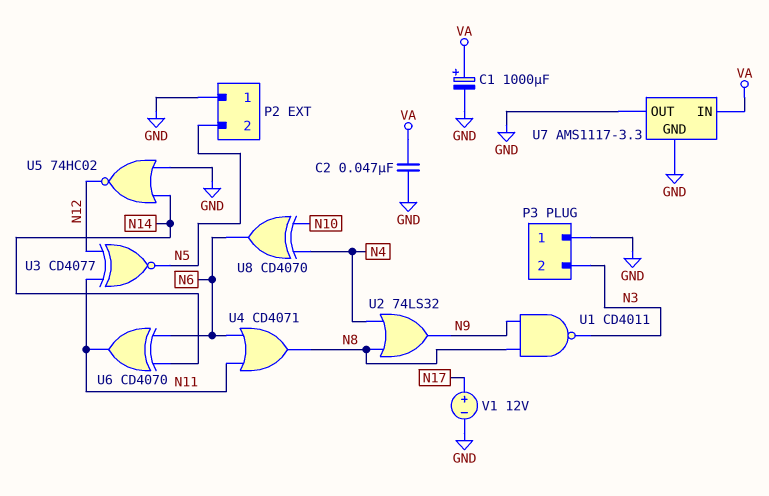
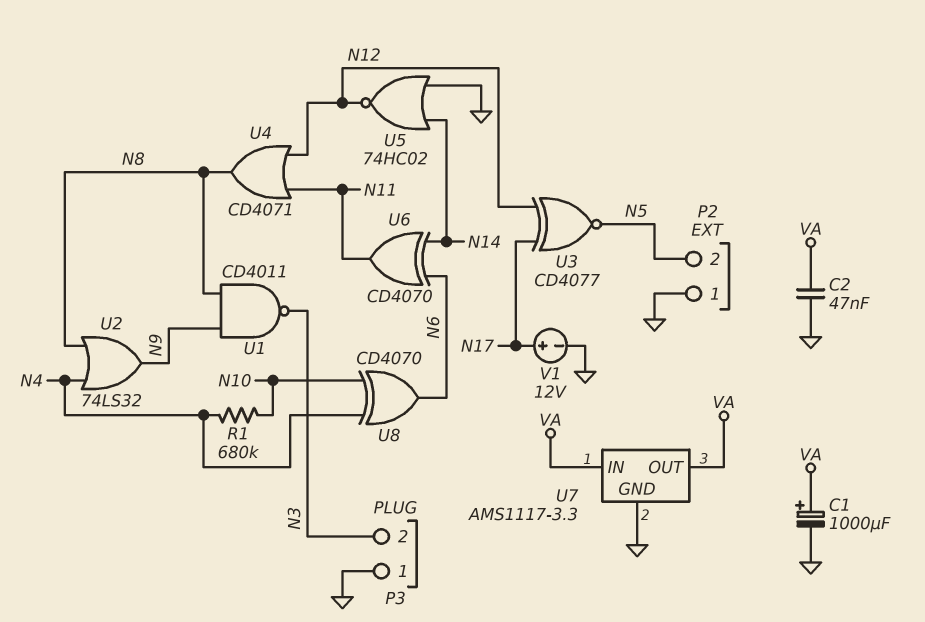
R1: none -> 680k (N4, N10)
U3: XNOR CD4077 (in N11, in N12, out N5) -> XNOR CD4077 (in N12, in N17, out N5)
U4: OR CD4071 (in N6, in N11, out N8) -> OR CD4071 (in N11, in N12, out N8)
U7 pin OUT: GND -> VA

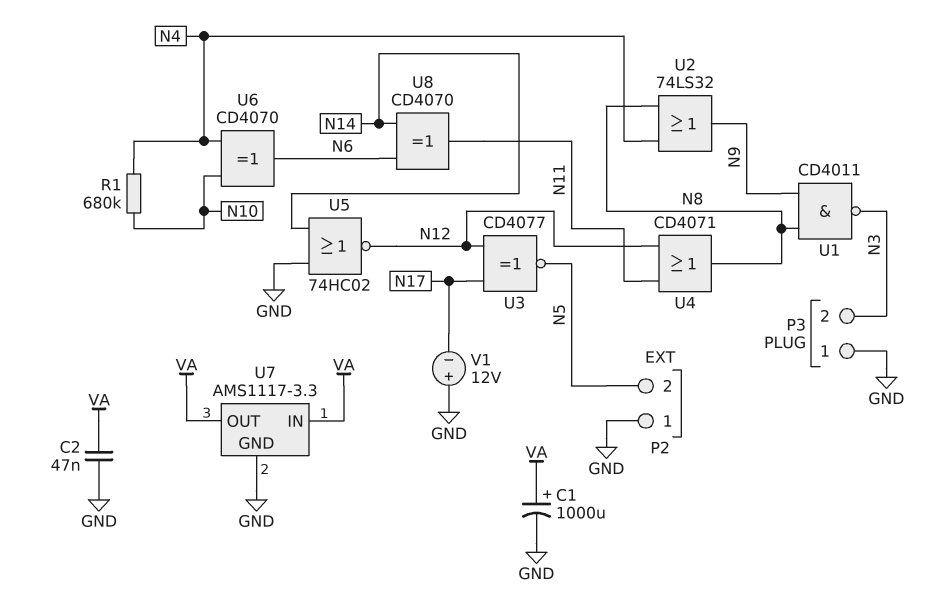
U6: XOR CD4070 (in N6, in N14, out N11) -> XOR CD4070 (in N4, in N10, out N6)
U8: XOR CD4070 (in N4, in N10, out N6) -> XOR CD4070 (in N6, in N14, out N11)
V1: 12V (plus N17, minus GND) -> 12V (plus GND, minus N17)

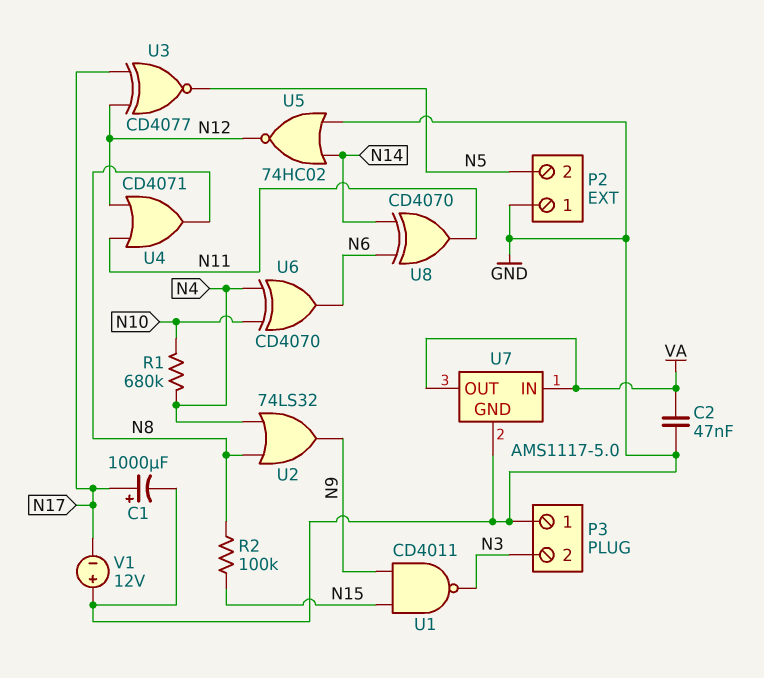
C1: 1000uF (plus VA, minus GND) -> 1000uF (plus N17, minus GND)
R2: none -> 100k (N8, N15)
U1: NAND CD4011 (in N8, in N9, out N3) -> NAND CD4011 (in N9, in N15, out N3)
U7: AMS1117-3.3 -> AMS1117-5.0

